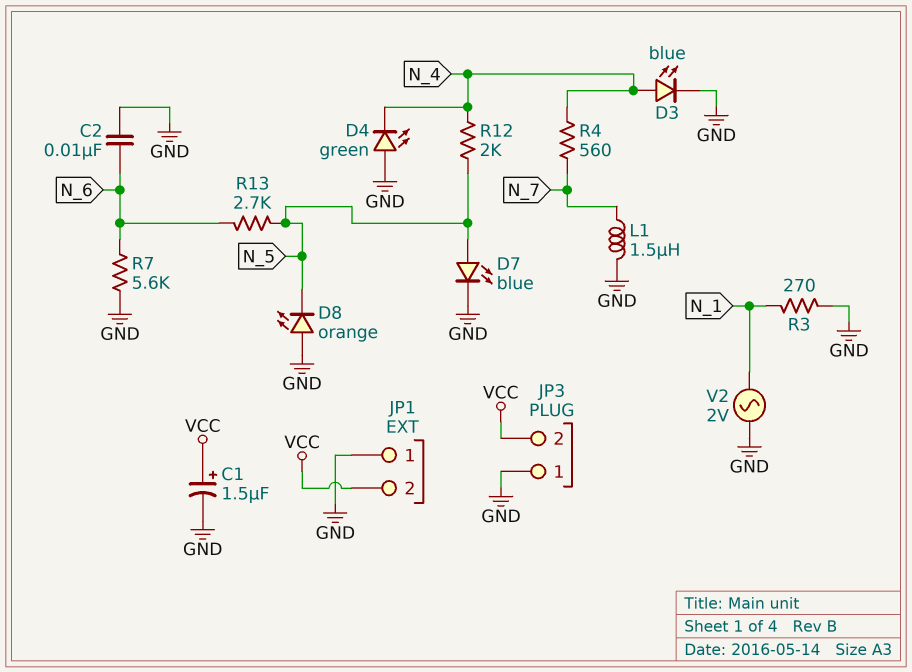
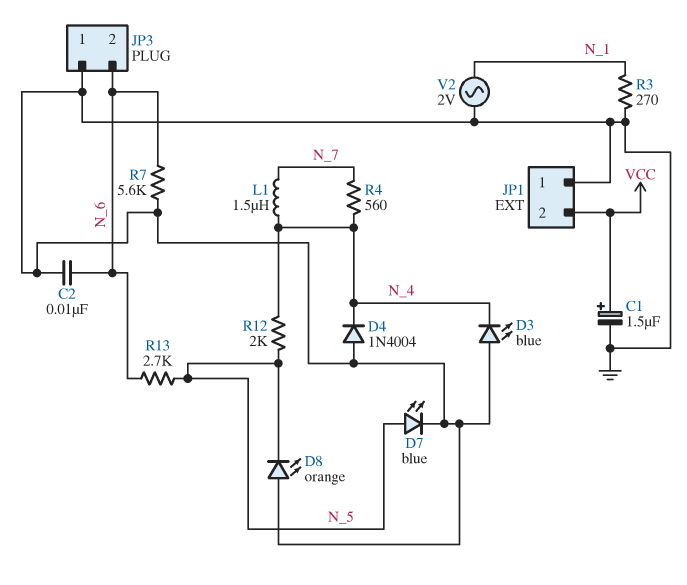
D3: LED blue (A N_4, K GND) -> LED blue (A GND, K N_4)
D4: LED green (A GND, K N_4) -> diode 1N4004 (A GND, K N_4)
JP3 pin 2: VCC -> N_6
L1: 1.5uH (GND, N_7) -> 1.5uH (N_4, N_7)

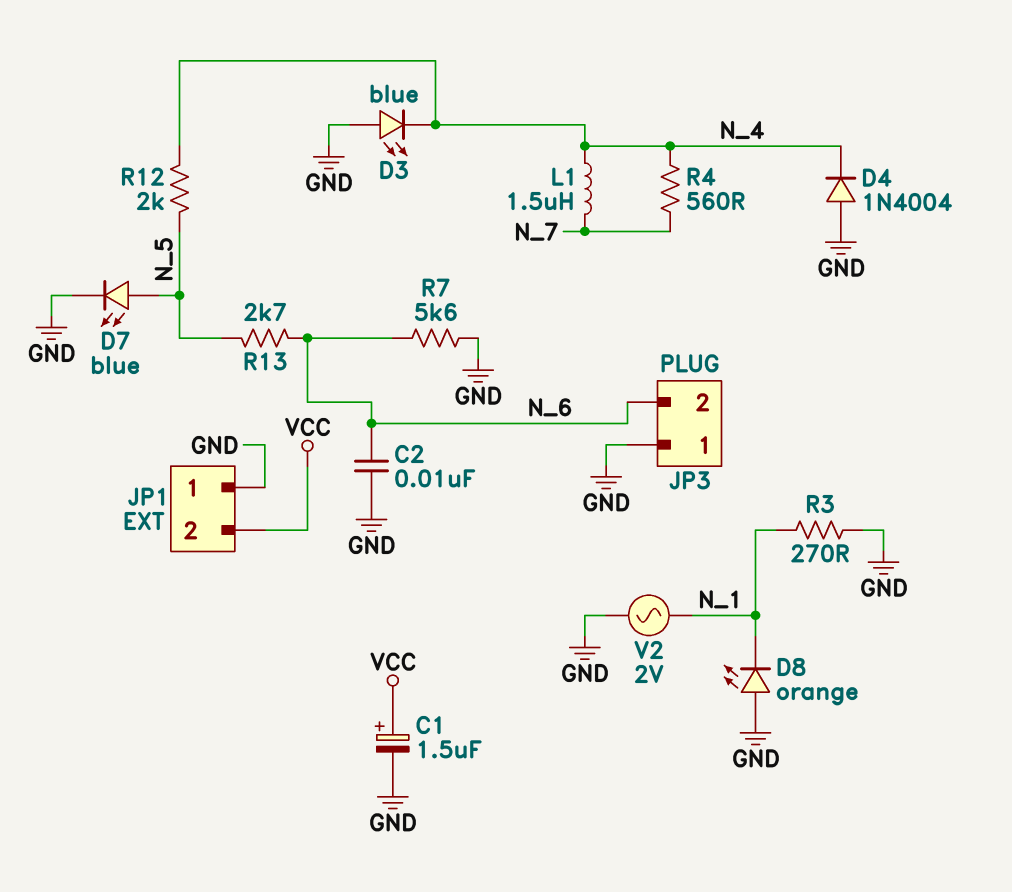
D8: LED orange (A GND, K N_5) -> LED orange (A GND, K N_1)

